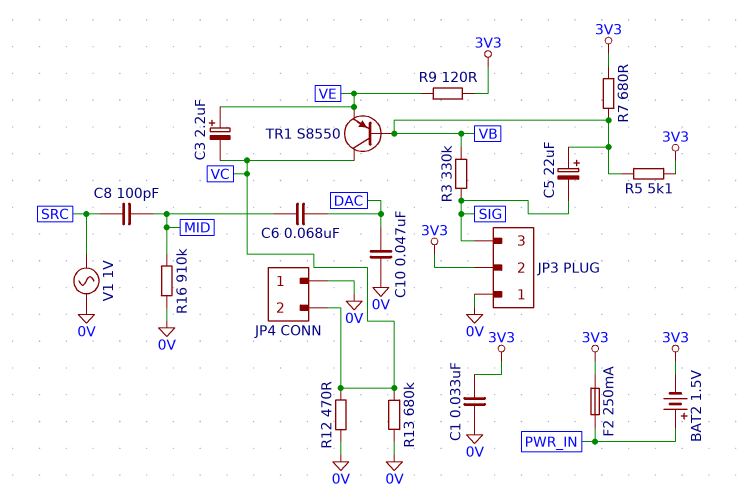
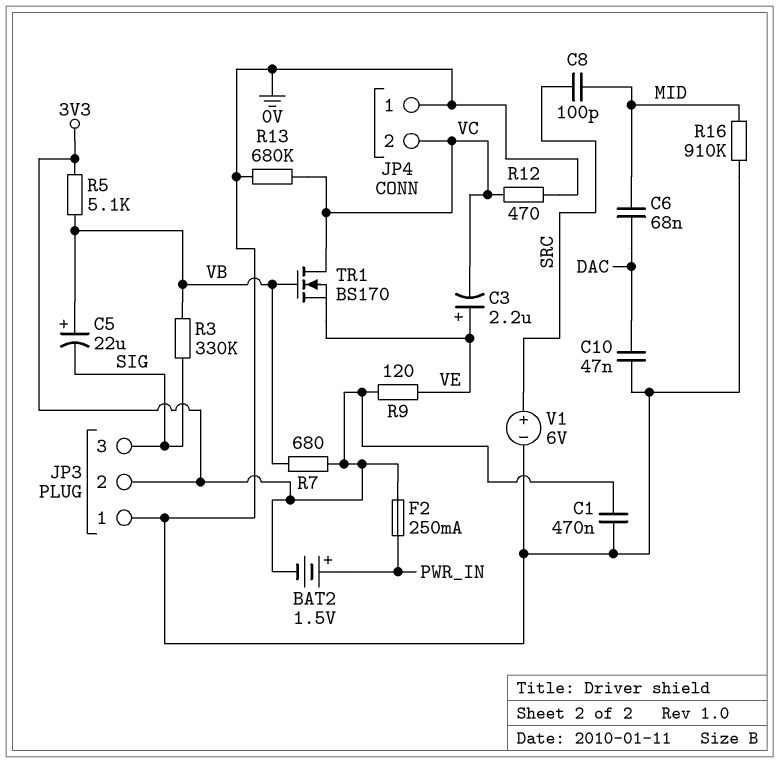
C1: 33nF (0V, 3V3) -> 470nF (0V, 3V3)
TR1: PNP S8550 (B VB, C VC, E VE) -> NMOS BS170 (G VB, D VC, S VE)
V1: AC 1V (0V, SRC) -> 6V (plus SRC, minus 0V)

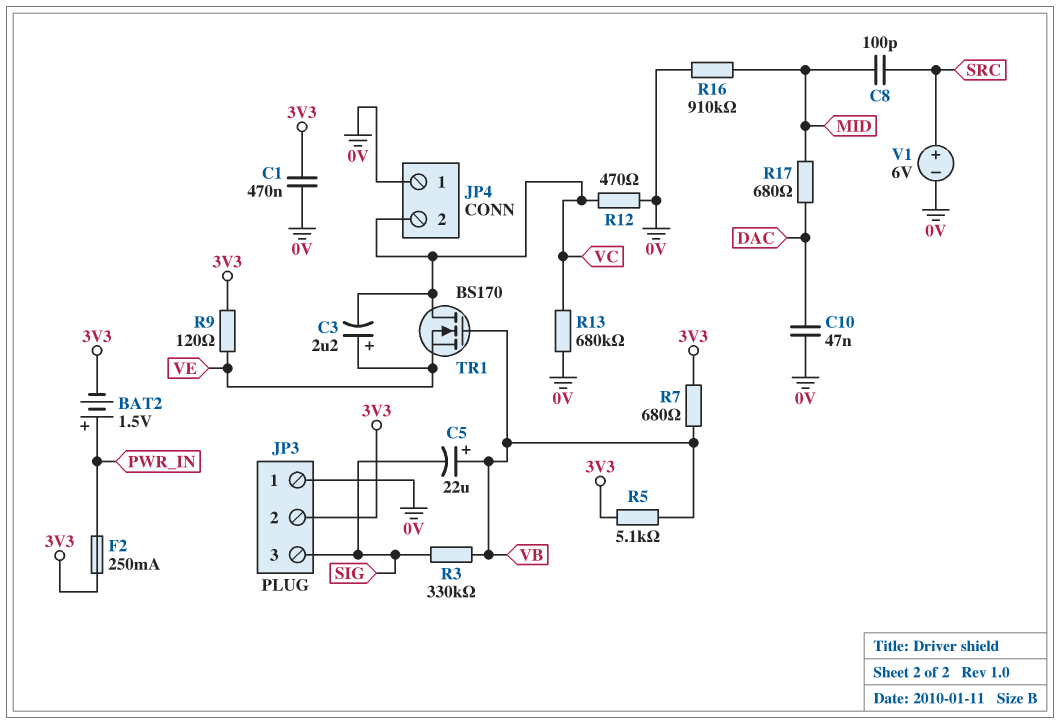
C6: 68nF (DAC, MID) -> none
R17: none -> 680 (DAC, MID)

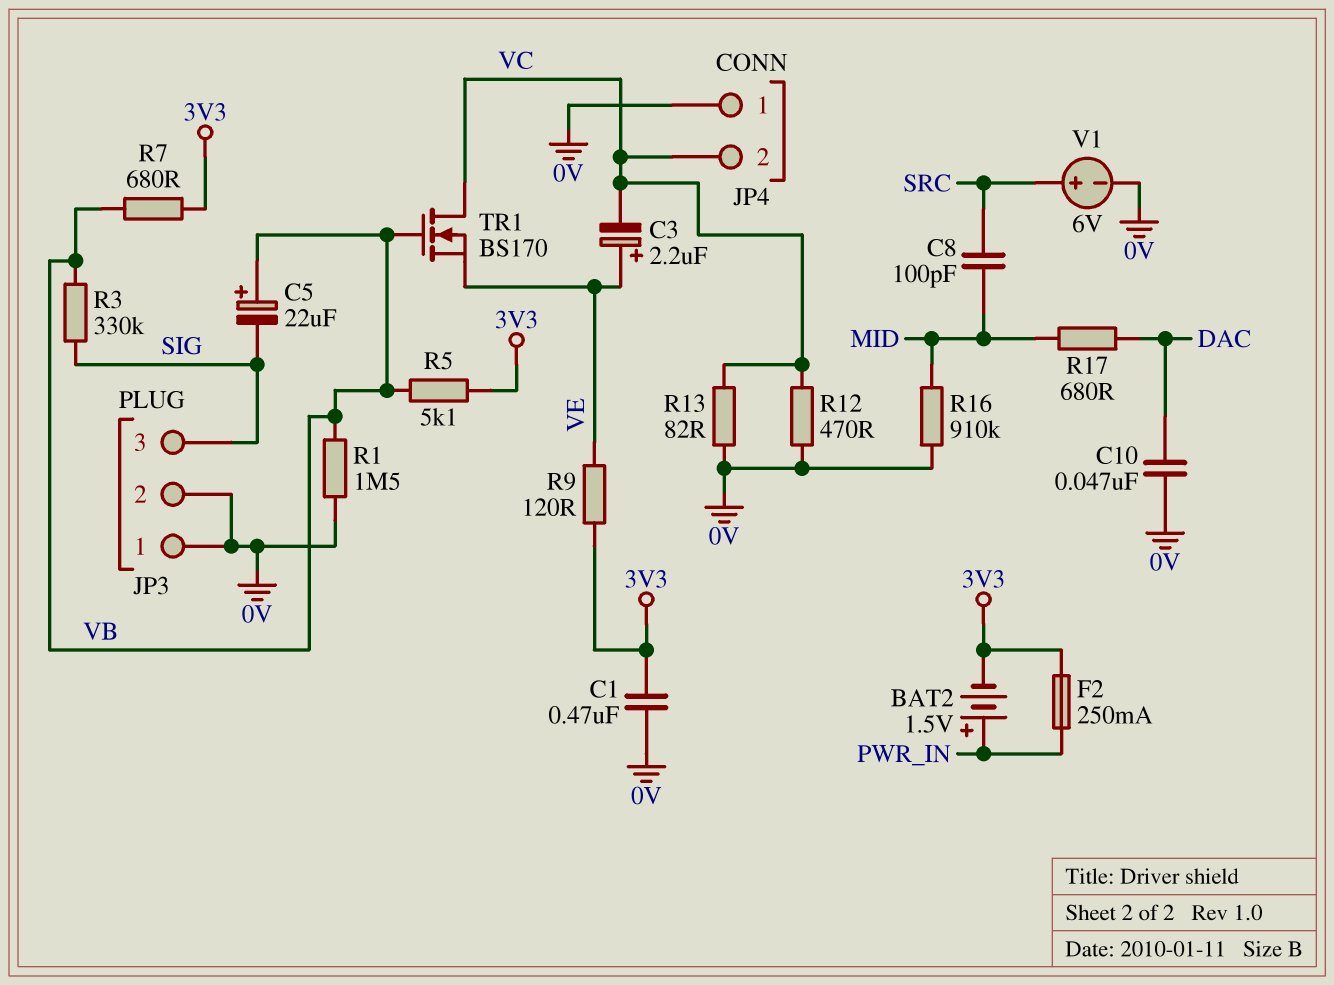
JP3 pin 2: 3V3 -> 0V
R1: none -> 1.5M (0V, VB)
R13: 680k (0V, VC) -> 82 (0V, VC)

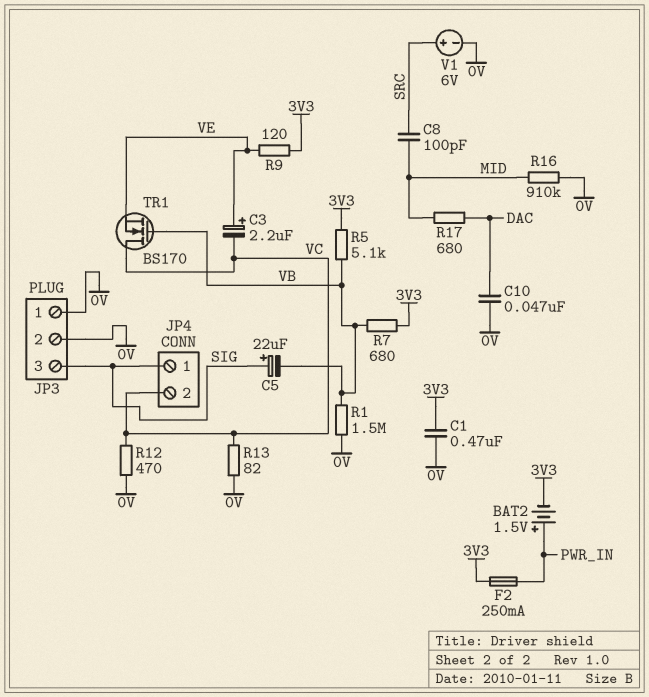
C5: 22uF (plus VB, minus SIG) -> 22uF (plus SIG, minus VB)
JP4 pin 1: 0V -> SIG
R3: 330k (SIG, VB) -> none

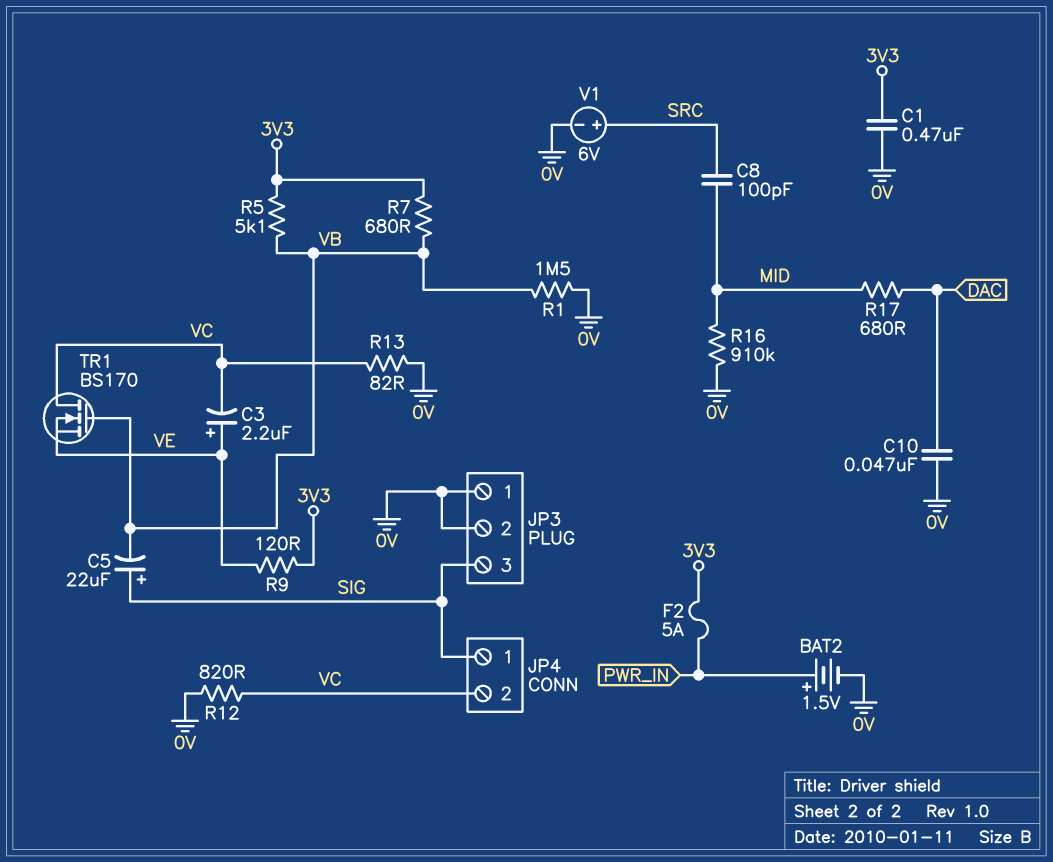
BAT2: 1.5V (plus PWR_IN, minus 3V3) -> 1.5V (plus PWR_IN, minus 0V)
F2: 250mA (3V3, PWR_IN) -> 5A (3V3, PWR_IN)
R12: 470 (0V, VC) -> 820 (0V, VC)

